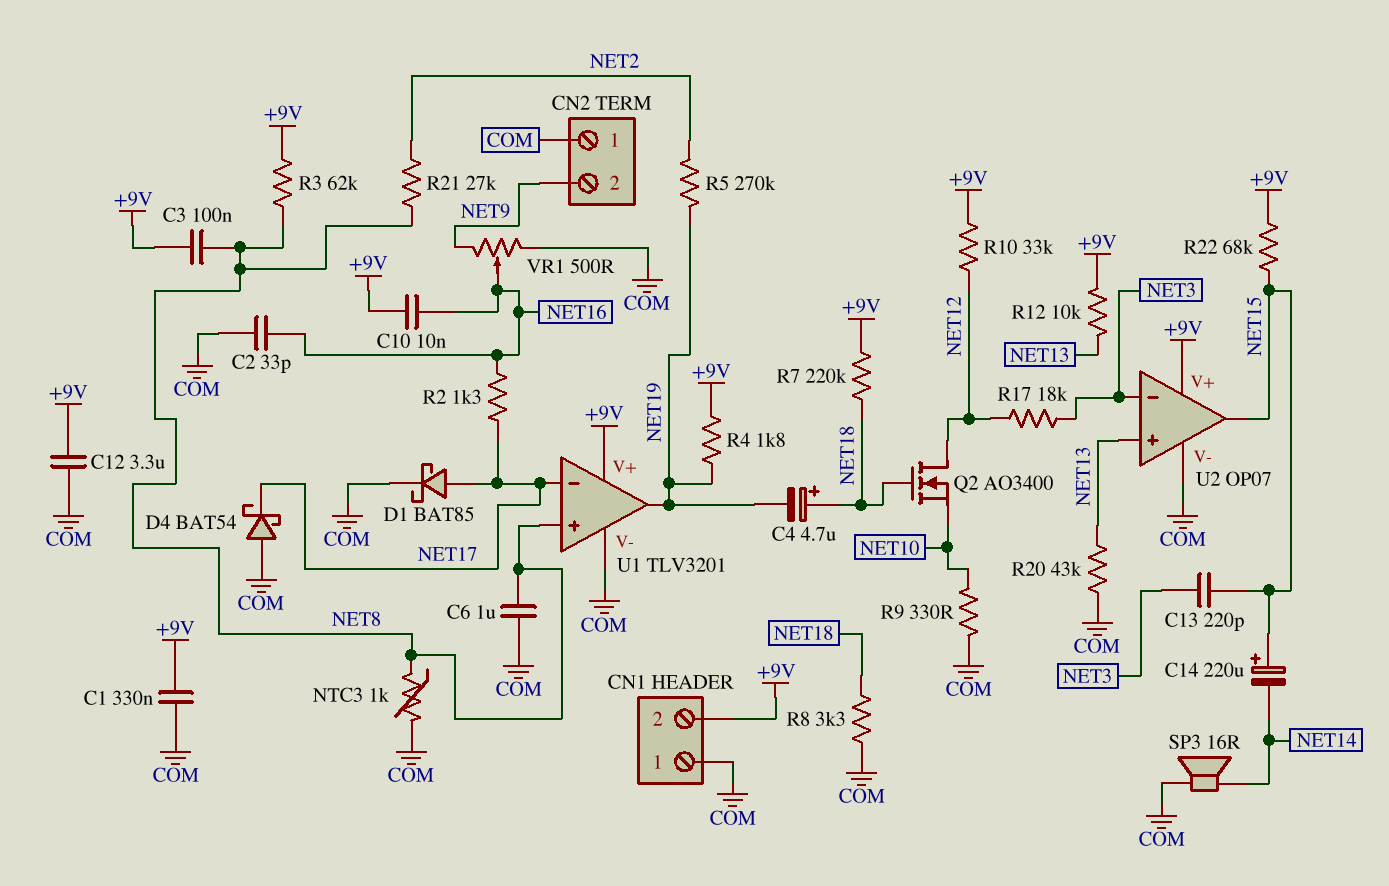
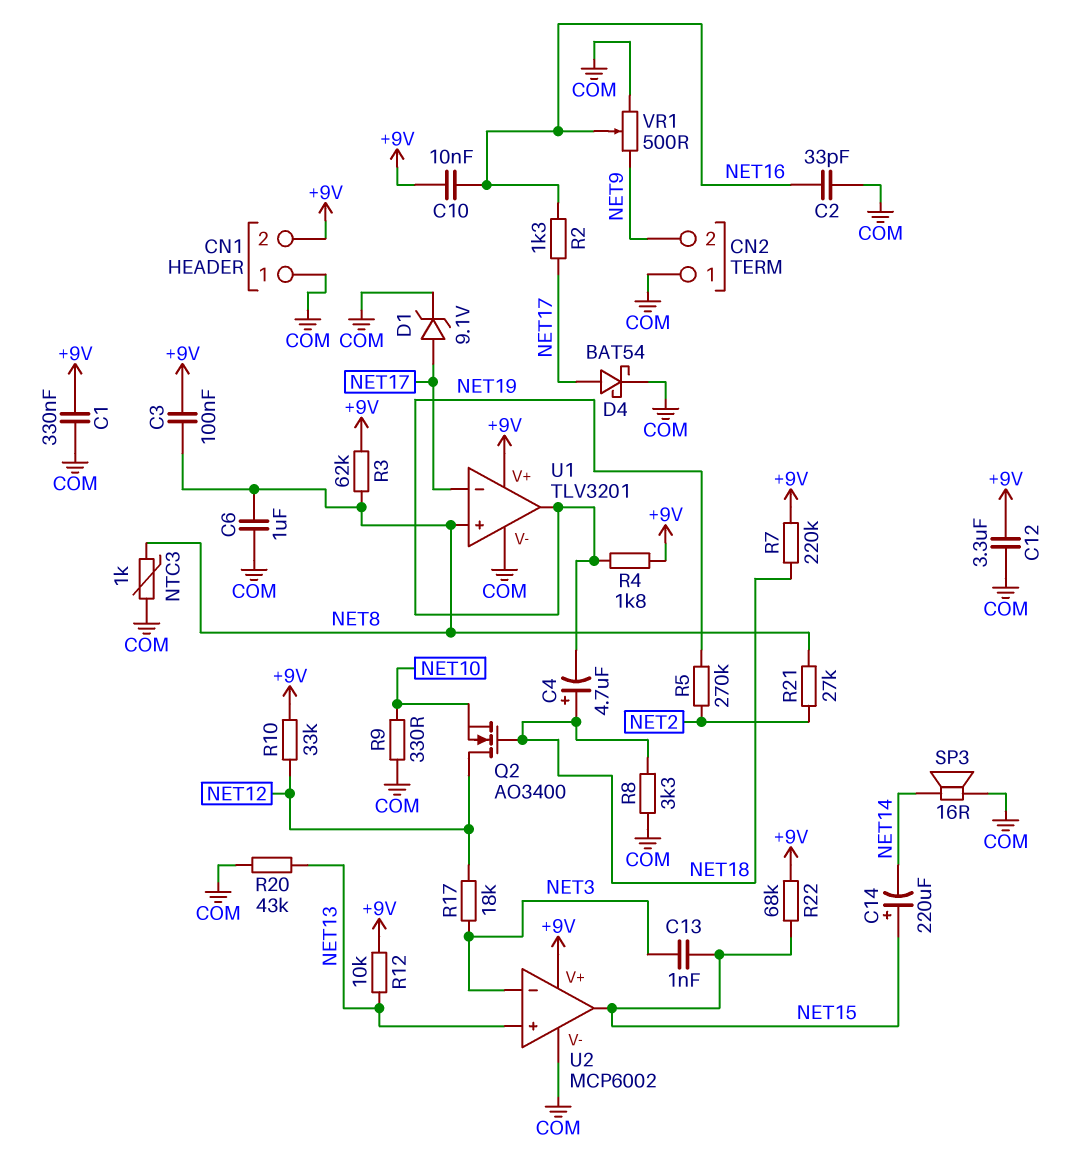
C13: 220pF (NET3, NET15) -> 1nF (NET3, NET15)
D1: schottky BAT85 (A NET17, K COM) -> zener 9.1V (A NET17, K COM)
D4: schottky BAT54 (A COM, K NET17) -> schottky BAT54 (A NET17, K COM)
U2: OP07 -> MCP6002

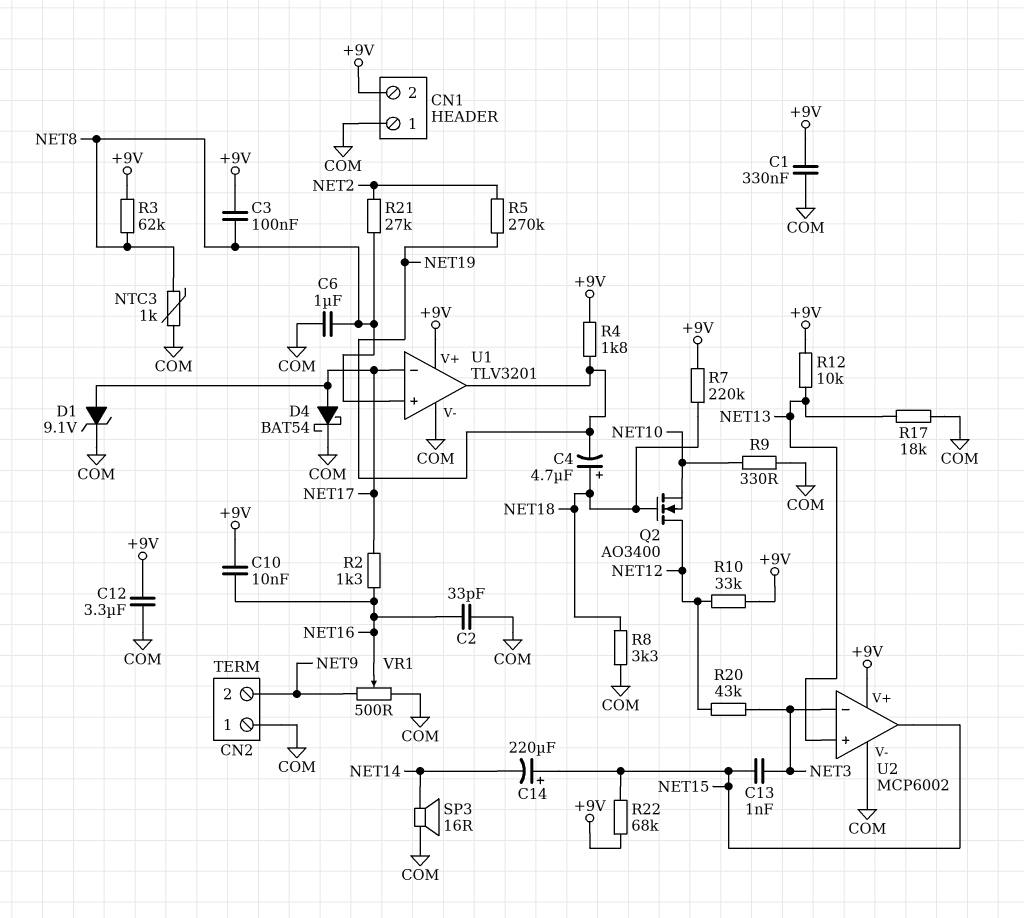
R17: 18k (NET3, NET12) -> 18k (COM, NET13)
R20: 43k (COM, NET13) -> 43k (NET3, NET12)

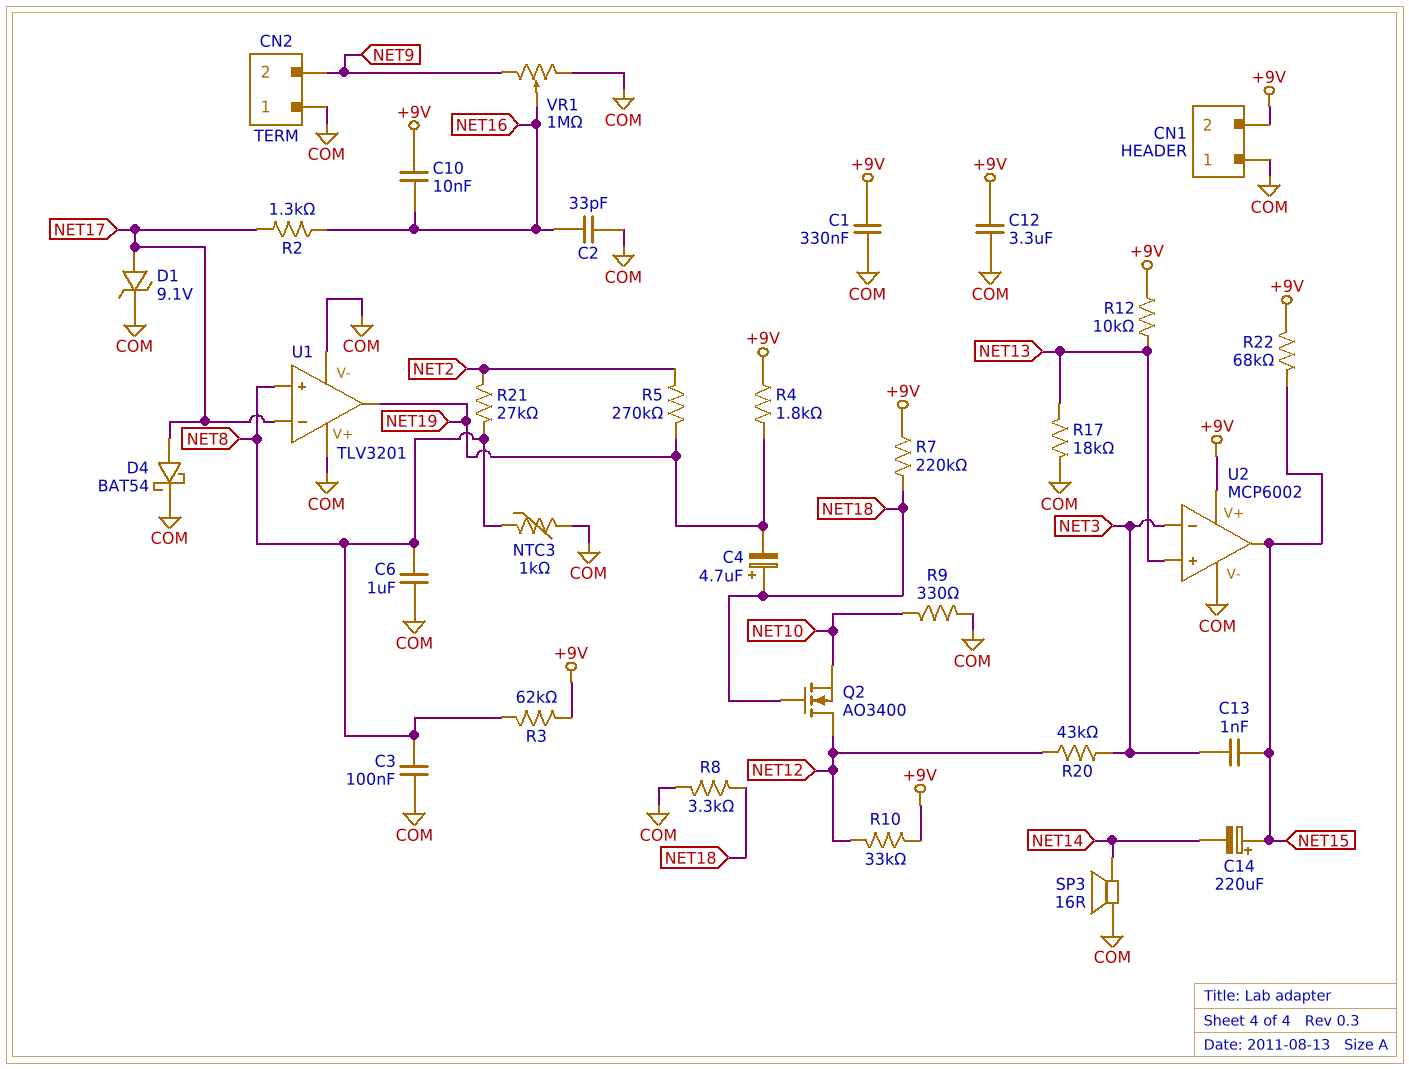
C3: 100nF (+9V, NET8) -> 100nF (COM, NET8)
U1 pin V+: +9V -> COM
VR1: 500 (COM, NET9, wiper NET16) -> 1M (COM, NET9, wiper NET16)

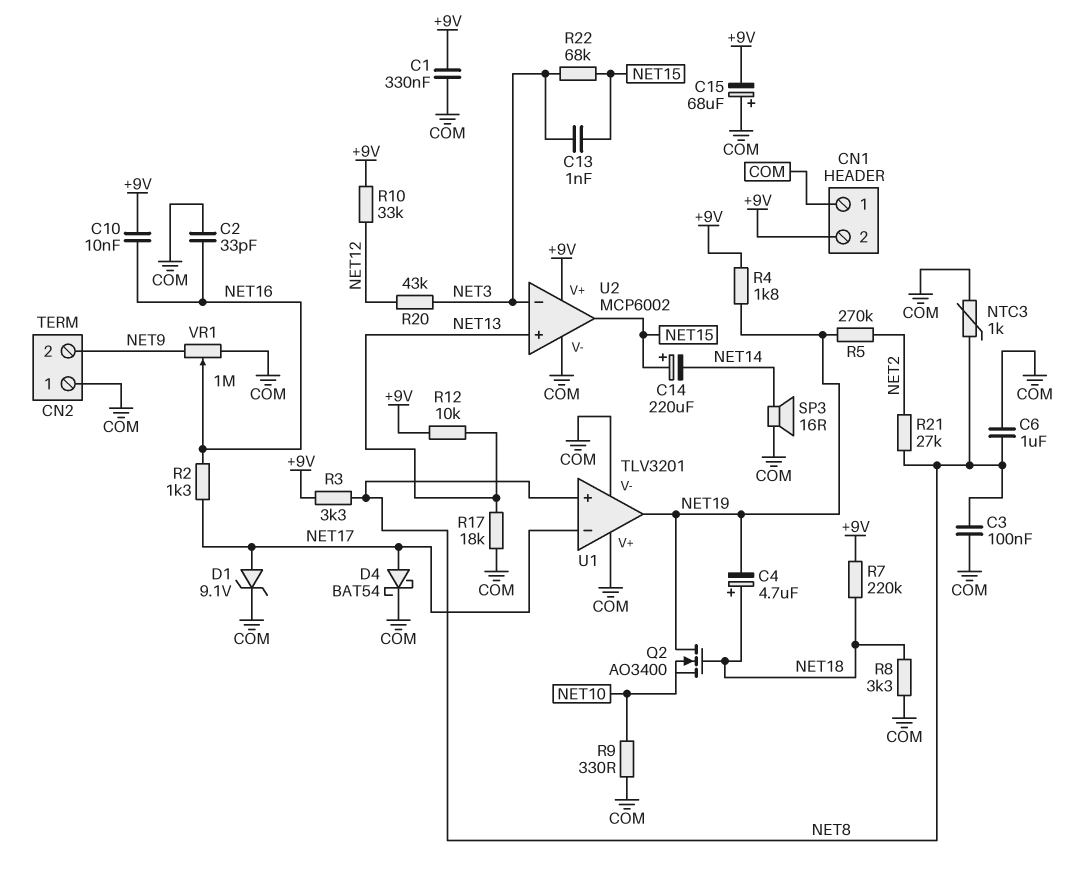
C12: 3.3uF (+9V, COM) -> none
C15: none -> 68uF (plus COM, minus +9V)
Q2: NMOS AO3400 (G NET18, D NET12, S NET10) -> NMOS AO3400 (G NET18, D NET19, S NET10)
R3: 62k (+9V, NET8) -> 3.3k (+9V, NET8)
R22: 68k (+9V, NET15) -> 68k (NET3, NET15)

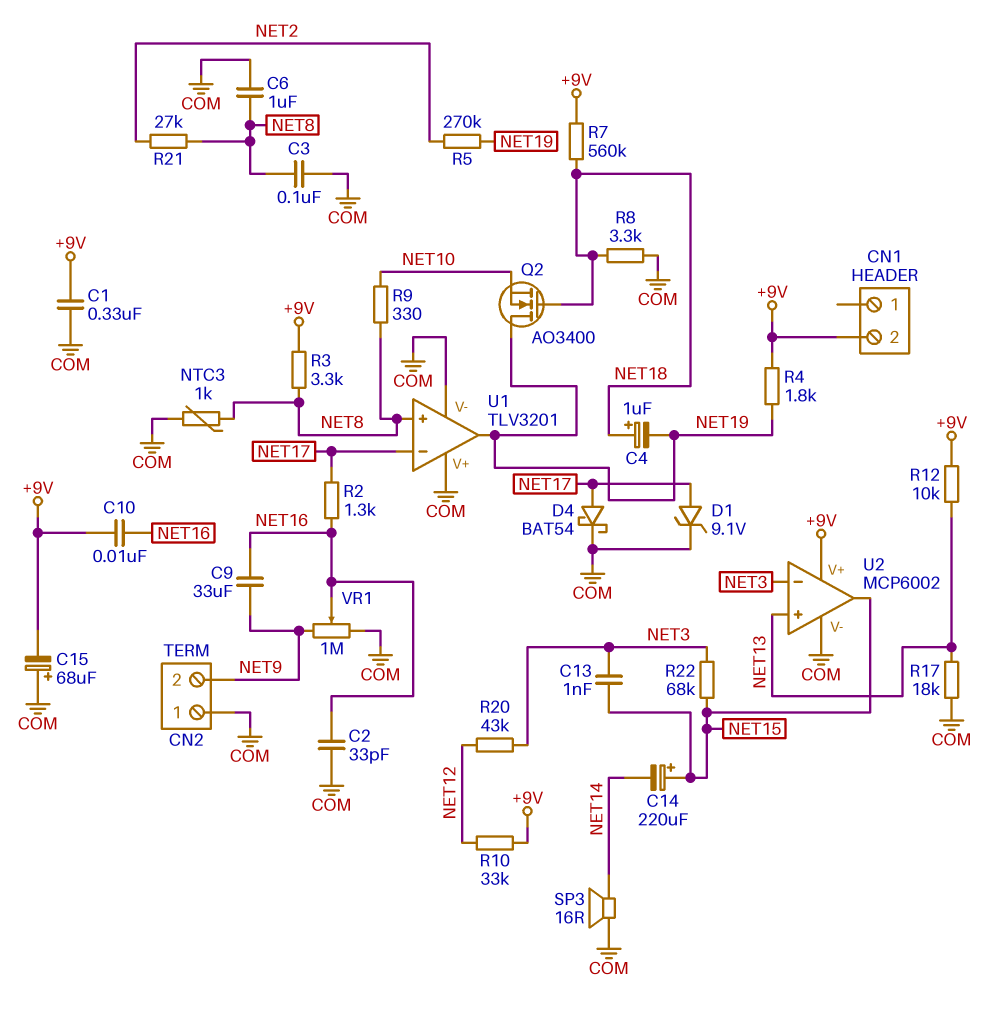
C4: 4.7uF (plus NET18, minus NET19) -> 1uF (plus NET18, minus NET19)
C9: none -> 33uF (NET9, NET16)
CN1 pin 1: COM -> none
R7: 220k (+9V, NET18) -> 560k (+9V, NET18)
R9: 330 (COM, NET10) -> 330 (NET8, NET10)

